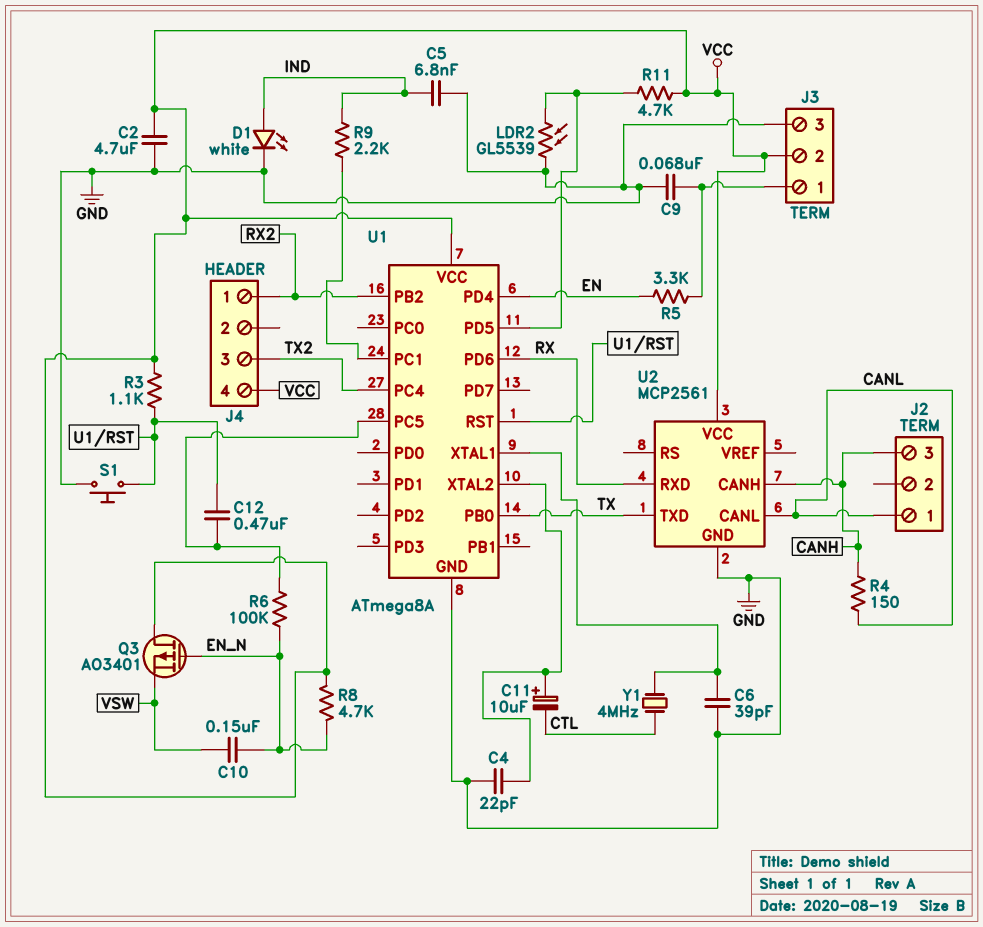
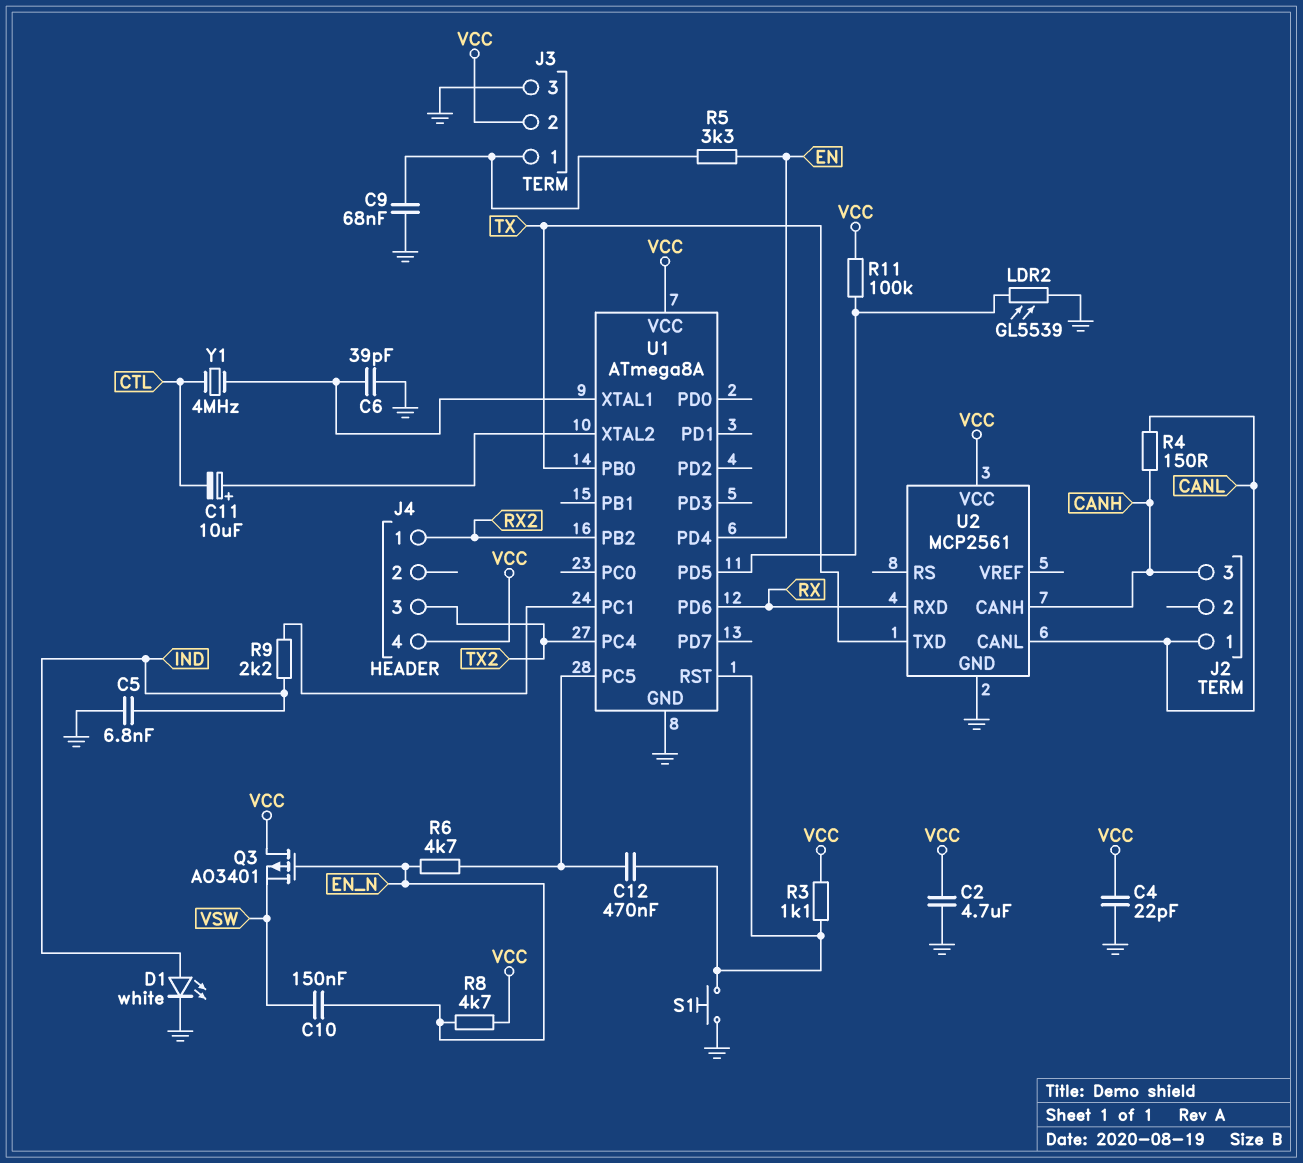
C4: 22pF (GND, U1/XTAL2) -> 22pF (GND, VCC)
R6: 100k (EN_N, U1/PC5) -> 4.7k (EN_N, U1/PC5)
R11: 4.7k (U1/PD5, VCC) -> 100k (U1/PD5, VCC)

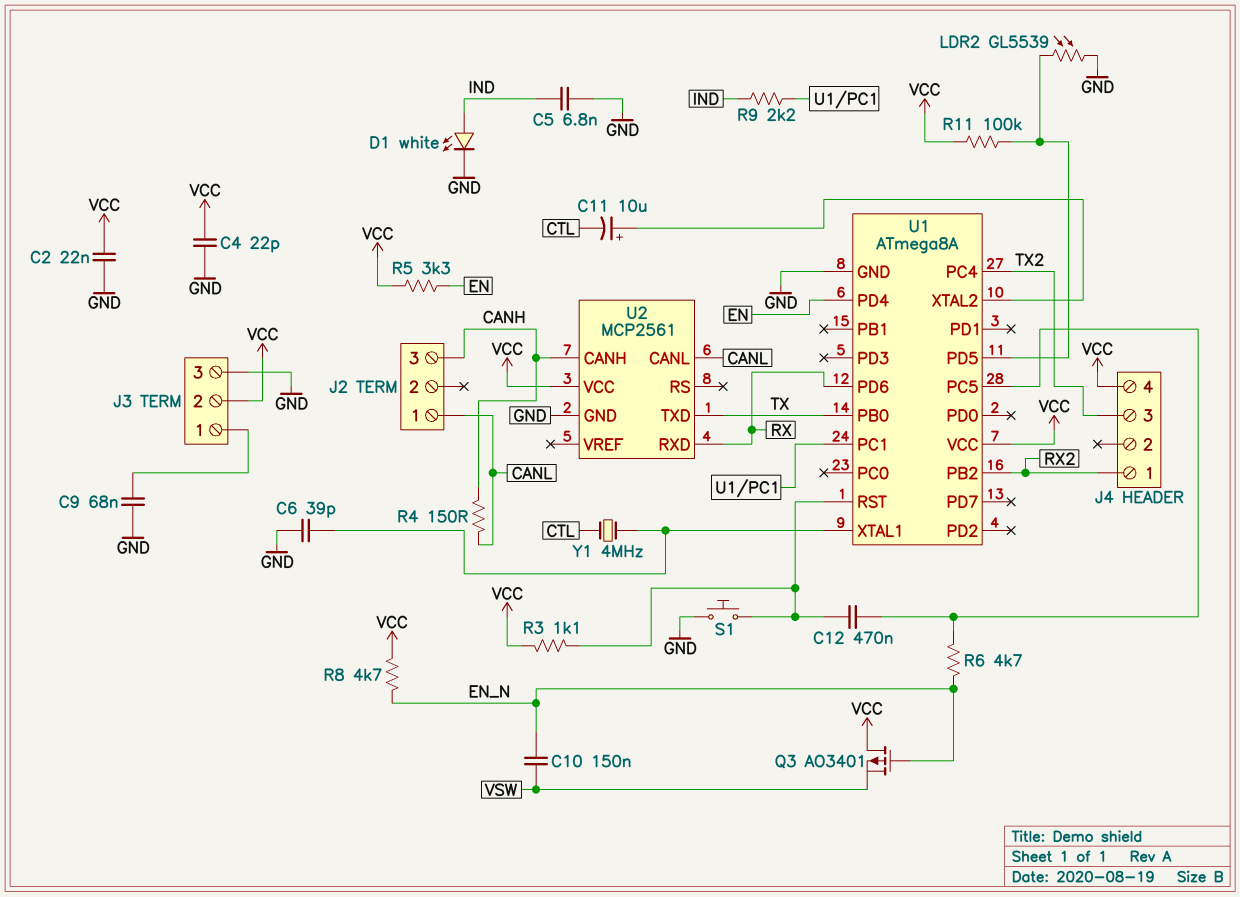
C2: 4.7uF (GND, VCC) -> 22nF (GND, VCC)
R5: 3.3k (EN, J3/1) -> 3.3k (EN, VCC)

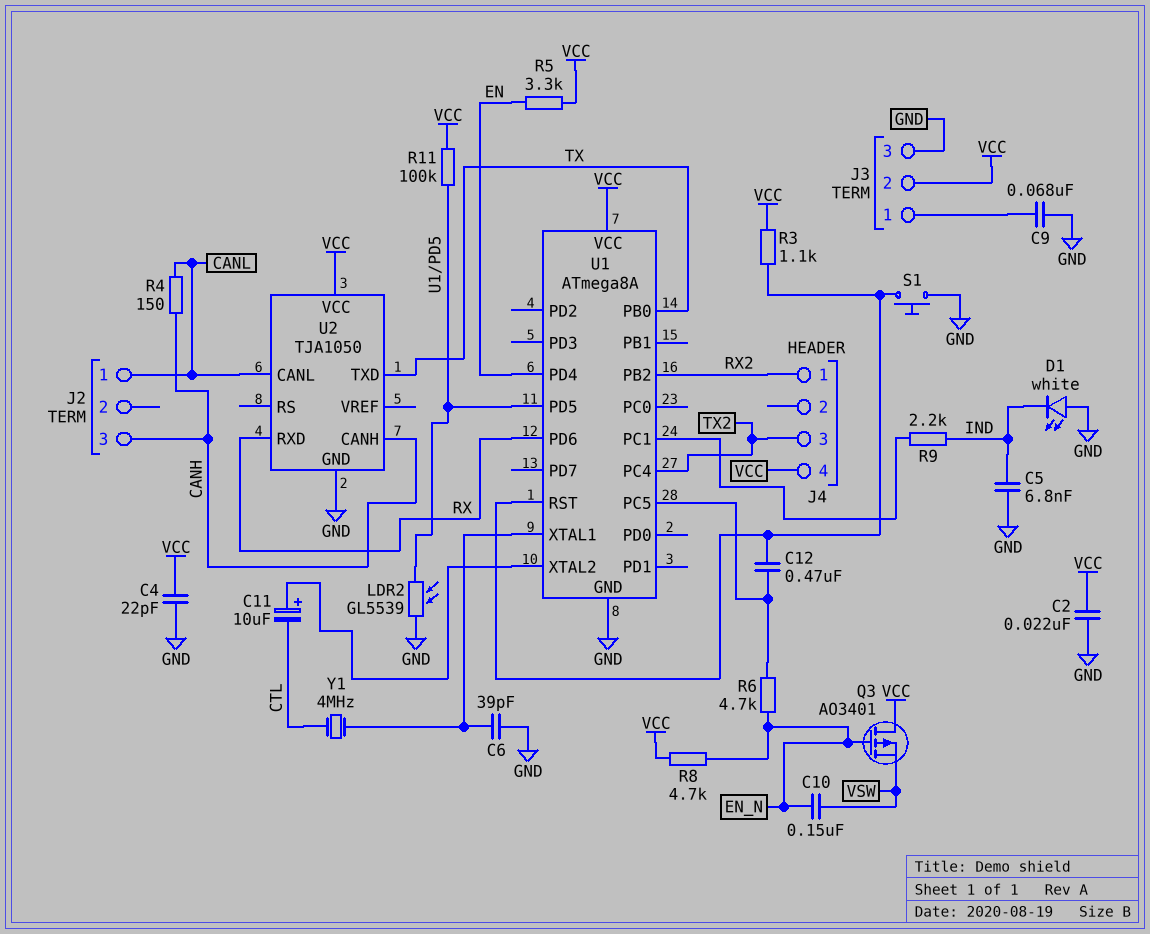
D1: LED white (A IND, K GND) -> LED white (A GND, K IND)
U2: MCP2561 -> TJA1050

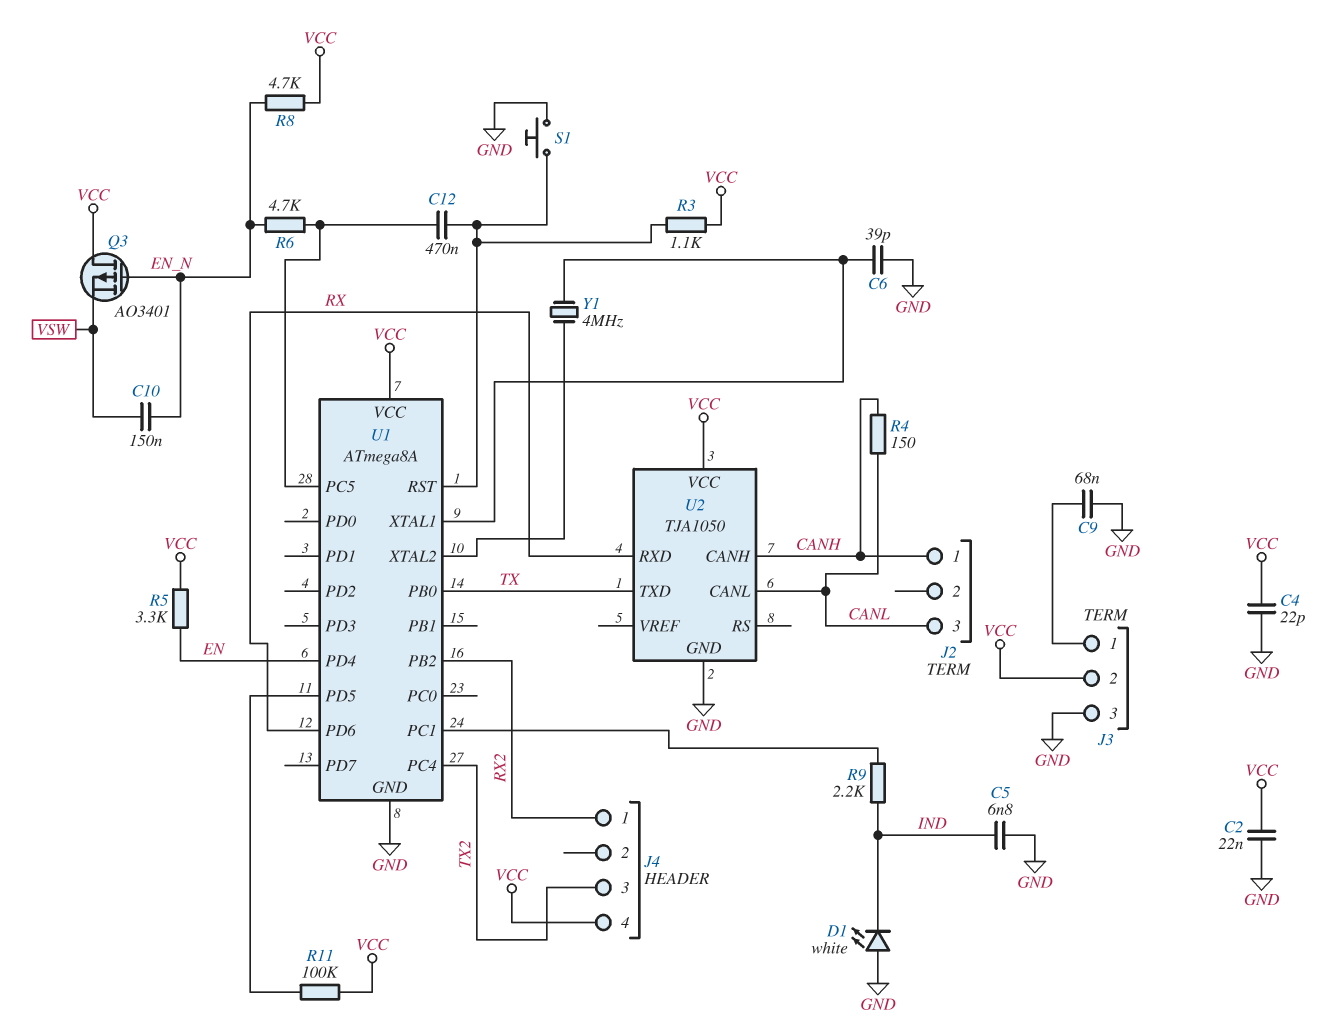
C11: 10uF (plus U1/XTAL2, minus CTL) -> none
J2 pin 1: CANL -> CANH
J2 pin 3: CANH -> CANL
LDR2: GL5539 (GND, U1/PD5) -> none
Y1: 4MHz (CTL, U1/XTAL1) -> 4MHz (U1/XTAL1, U1/XTAL2)

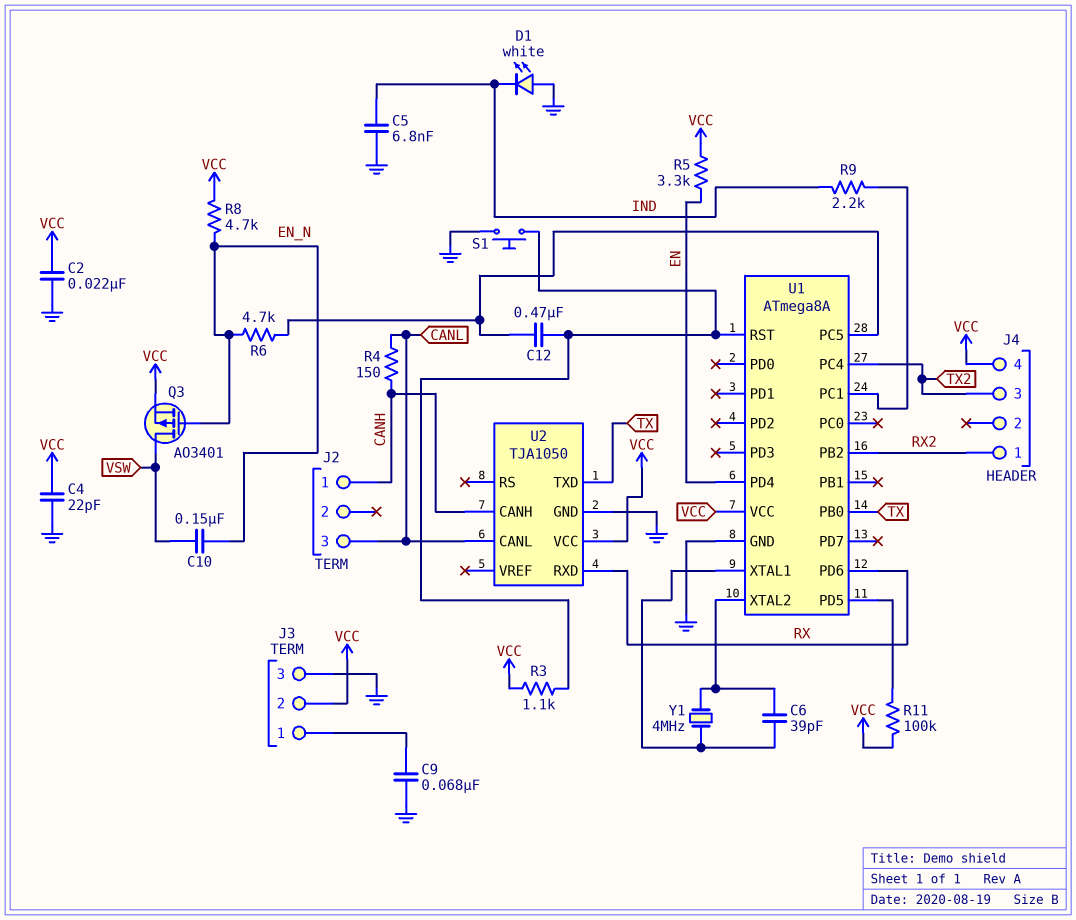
C6: 39pF (GND, U1/XTAL1) -> 39pF (U1/XTAL1, U1/XTAL2)
Q3: PMOS AO3401 (G EN_N, D VCC, S VSW) -> PMOS AO3401 (G EN_N, D VSW, S VCC)

